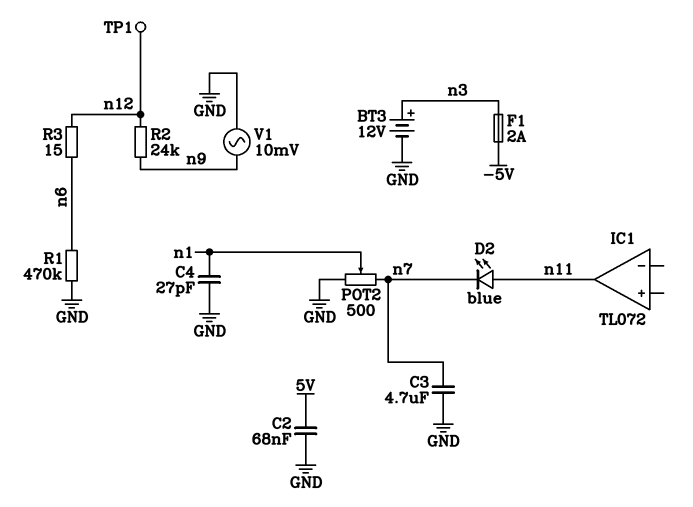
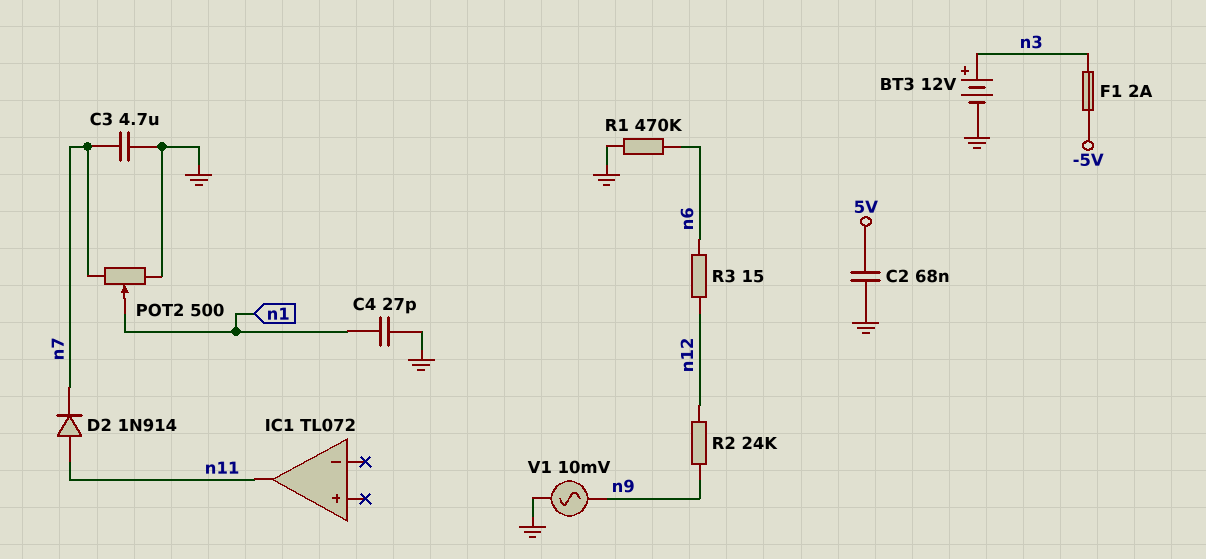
D2: LED blue (A n11, K n7) -> diode 1N914 (A n11, K n7)
TP1: test point (n12) -> none

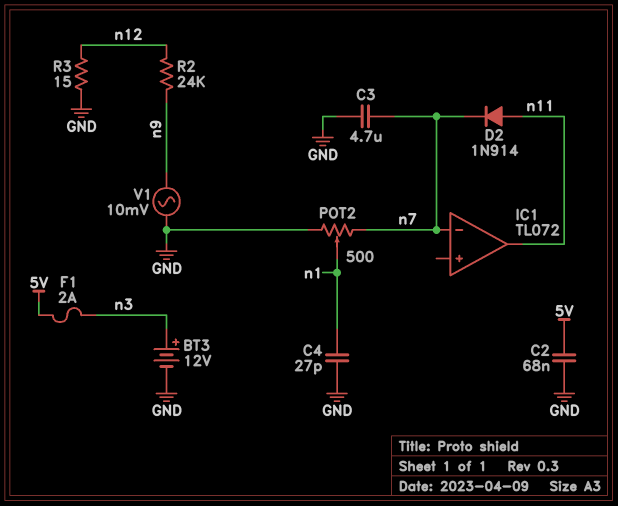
F1: 2A (-5V, n3) -> 2A (5V, n3)
IC1 pin in-: none -> n7
R1: 470k (GND, n6) -> none
R3: 15 (n6, n12) -> 15 (GND, n12)

